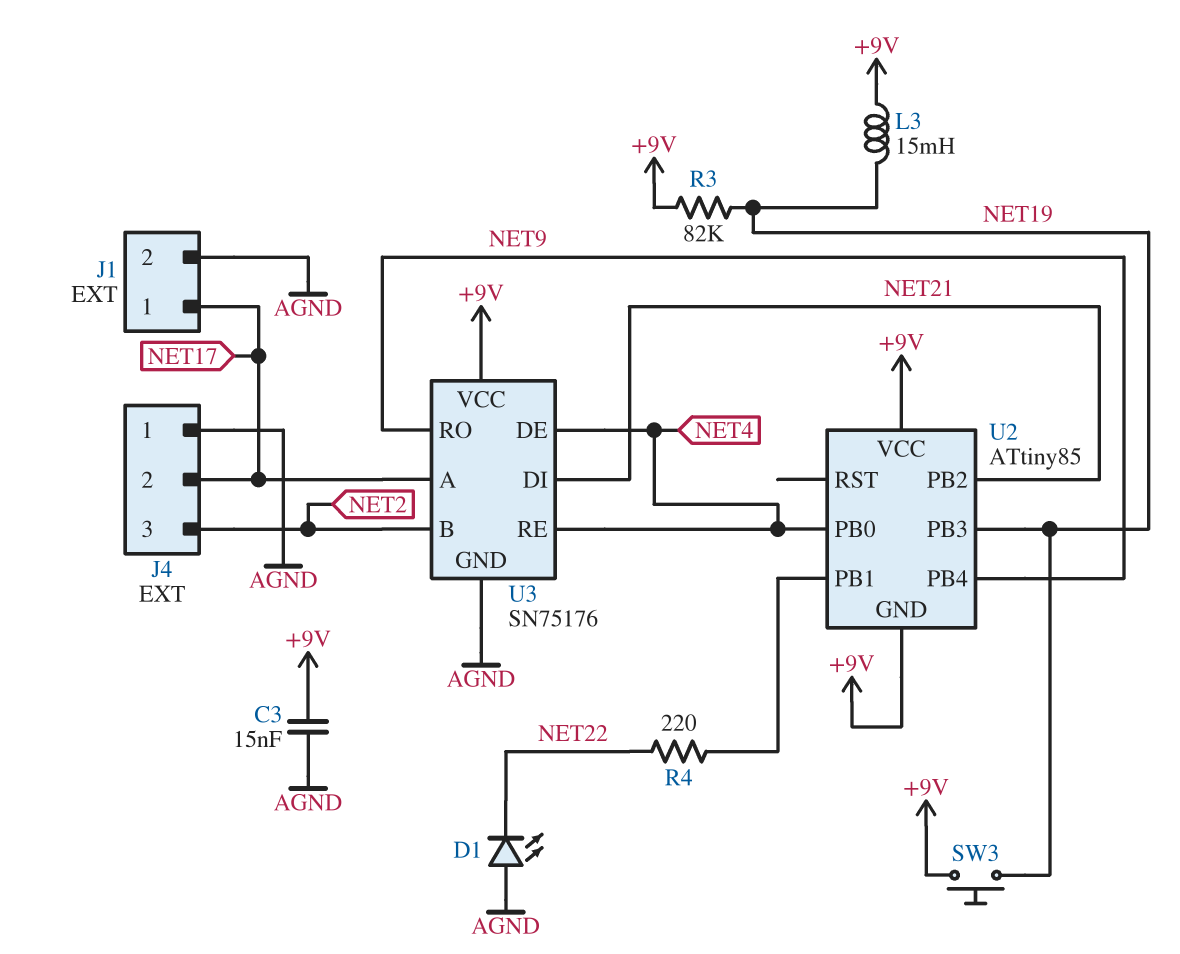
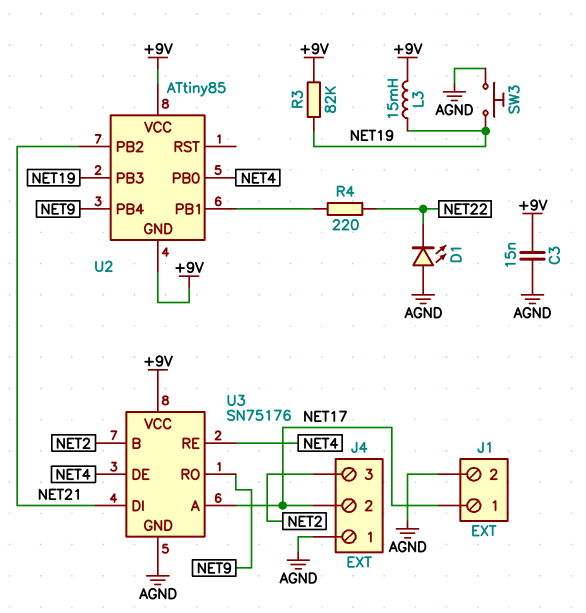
SW3: button (+9V, NET19) -> button (AGND, NET19)

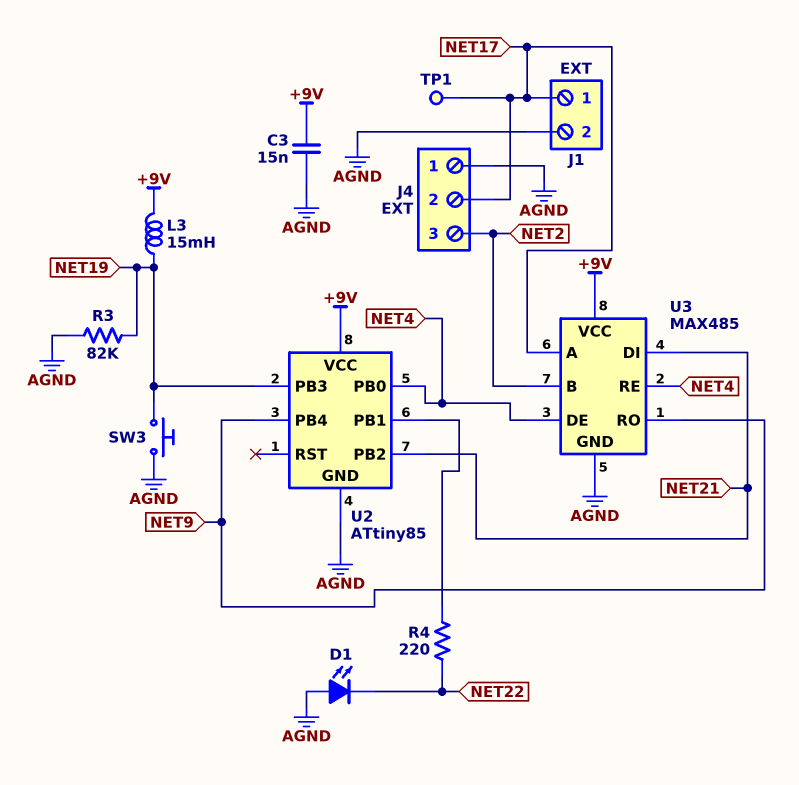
R3: 82k (+9V, NET19) -> 82k (AGND, NET19)
TP1: none -> test point (NET17)
U2 pin GND: +9V -> AGND
U3: SN75176 -> MAX485

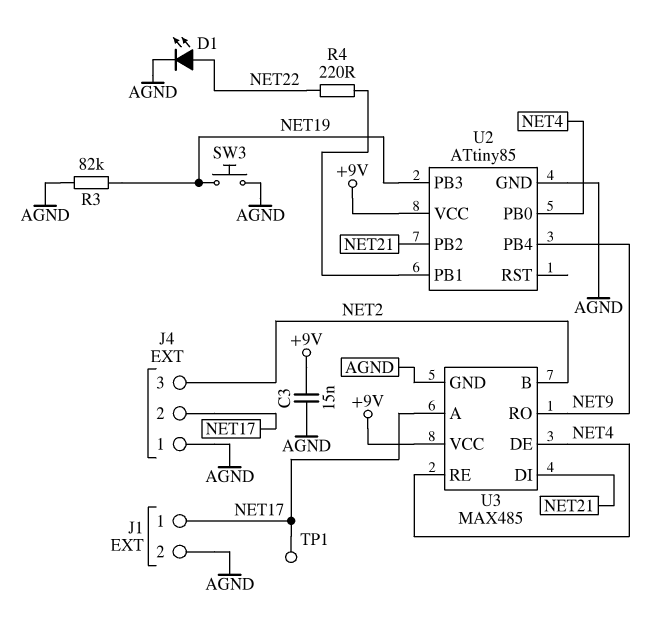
D1: LED (A AGND, K NET22) -> LED (A NET22, K AGND)
L3: 15mH (+9V, NET19) -> none

